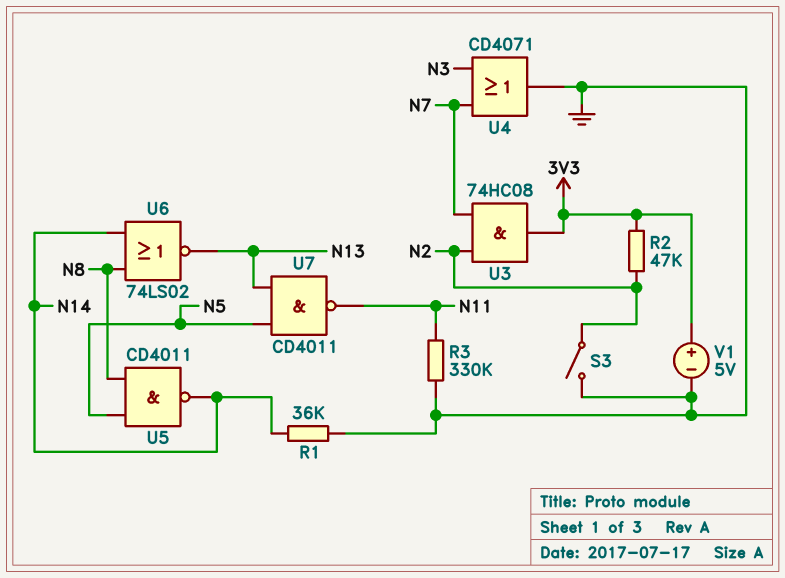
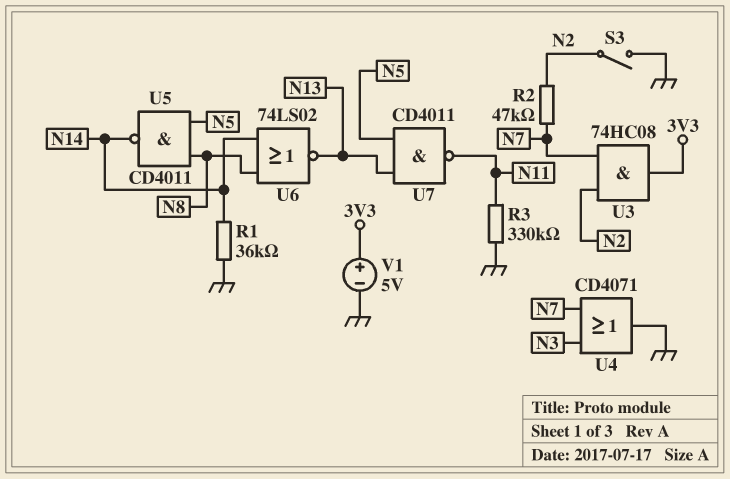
R2: 47k (3V3, N2) -> 47k (N2, N7)

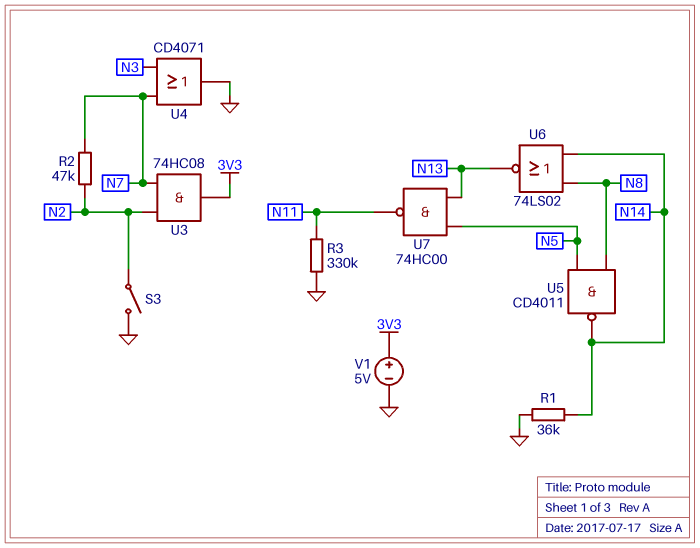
U7: NAND CD4011 (in N5, in N13, out N11) -> NAND 74HC00 (in N5, in N13, out N11)

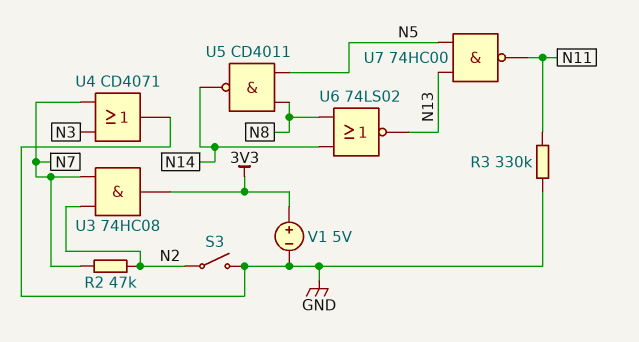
R1: 36k (GND, N14) -> none

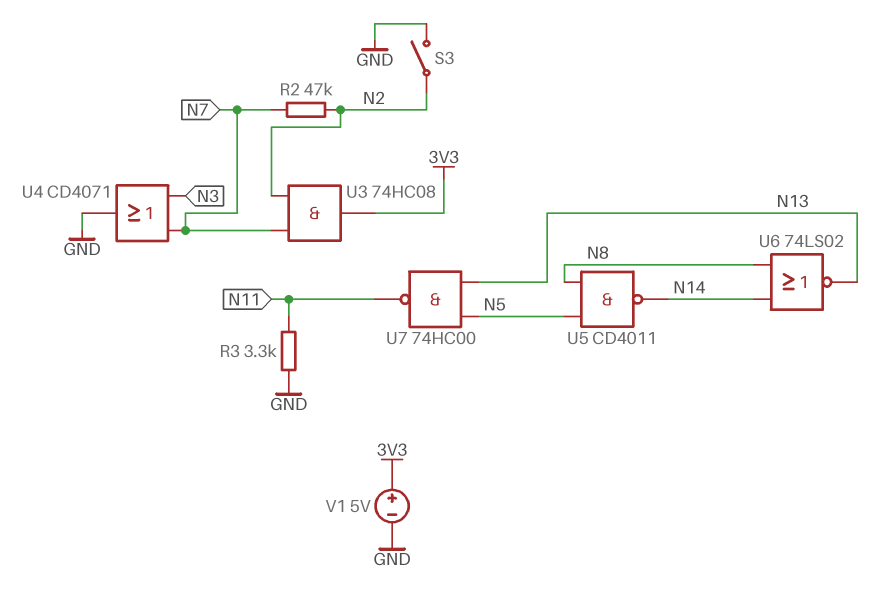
R3: 330k (GND, N11) -> 3.3k (GND, N11)

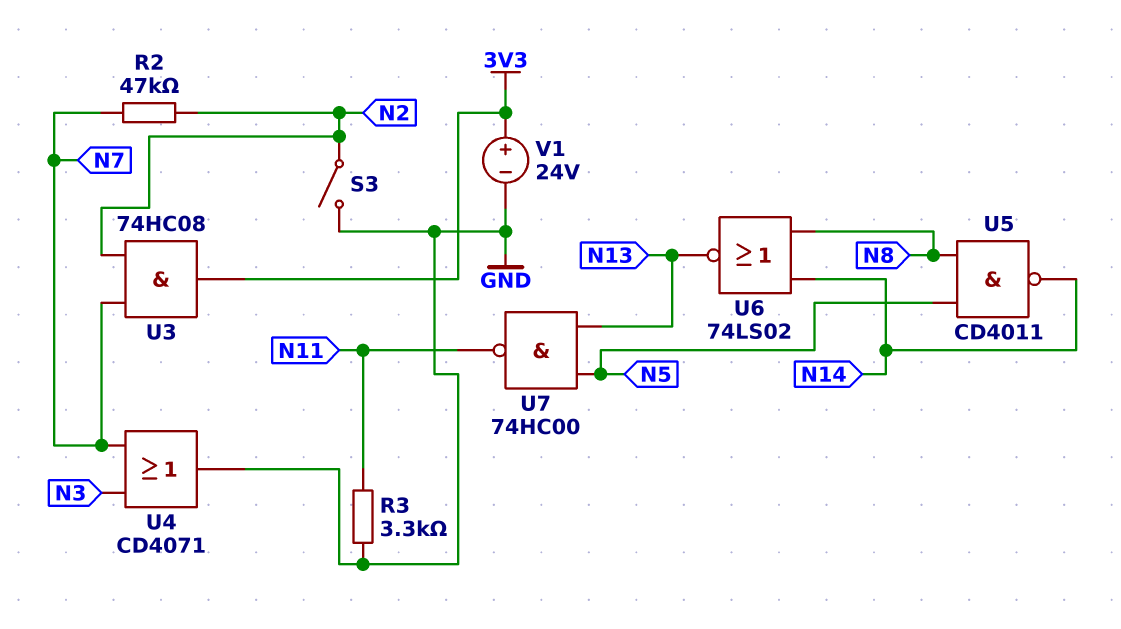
V1: 5V (plus 3V3, minus GND) -> 24V (plus 3V3, minus GND)

